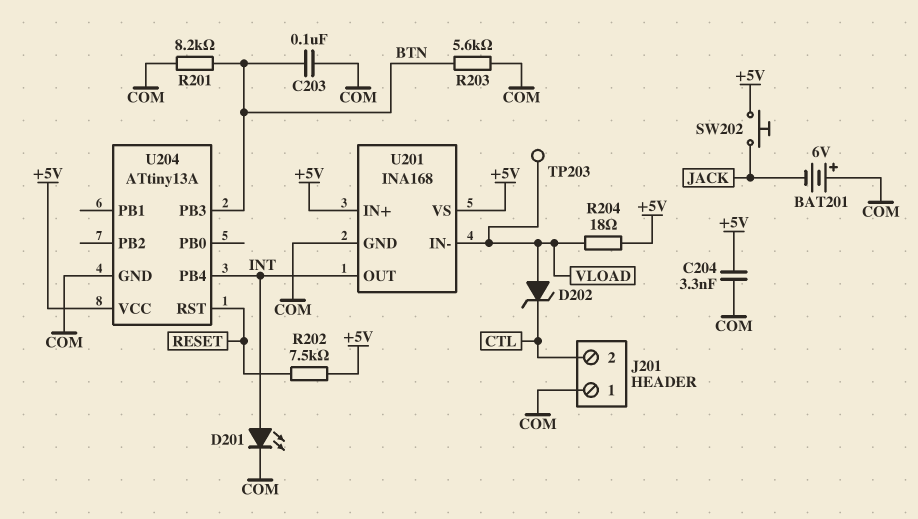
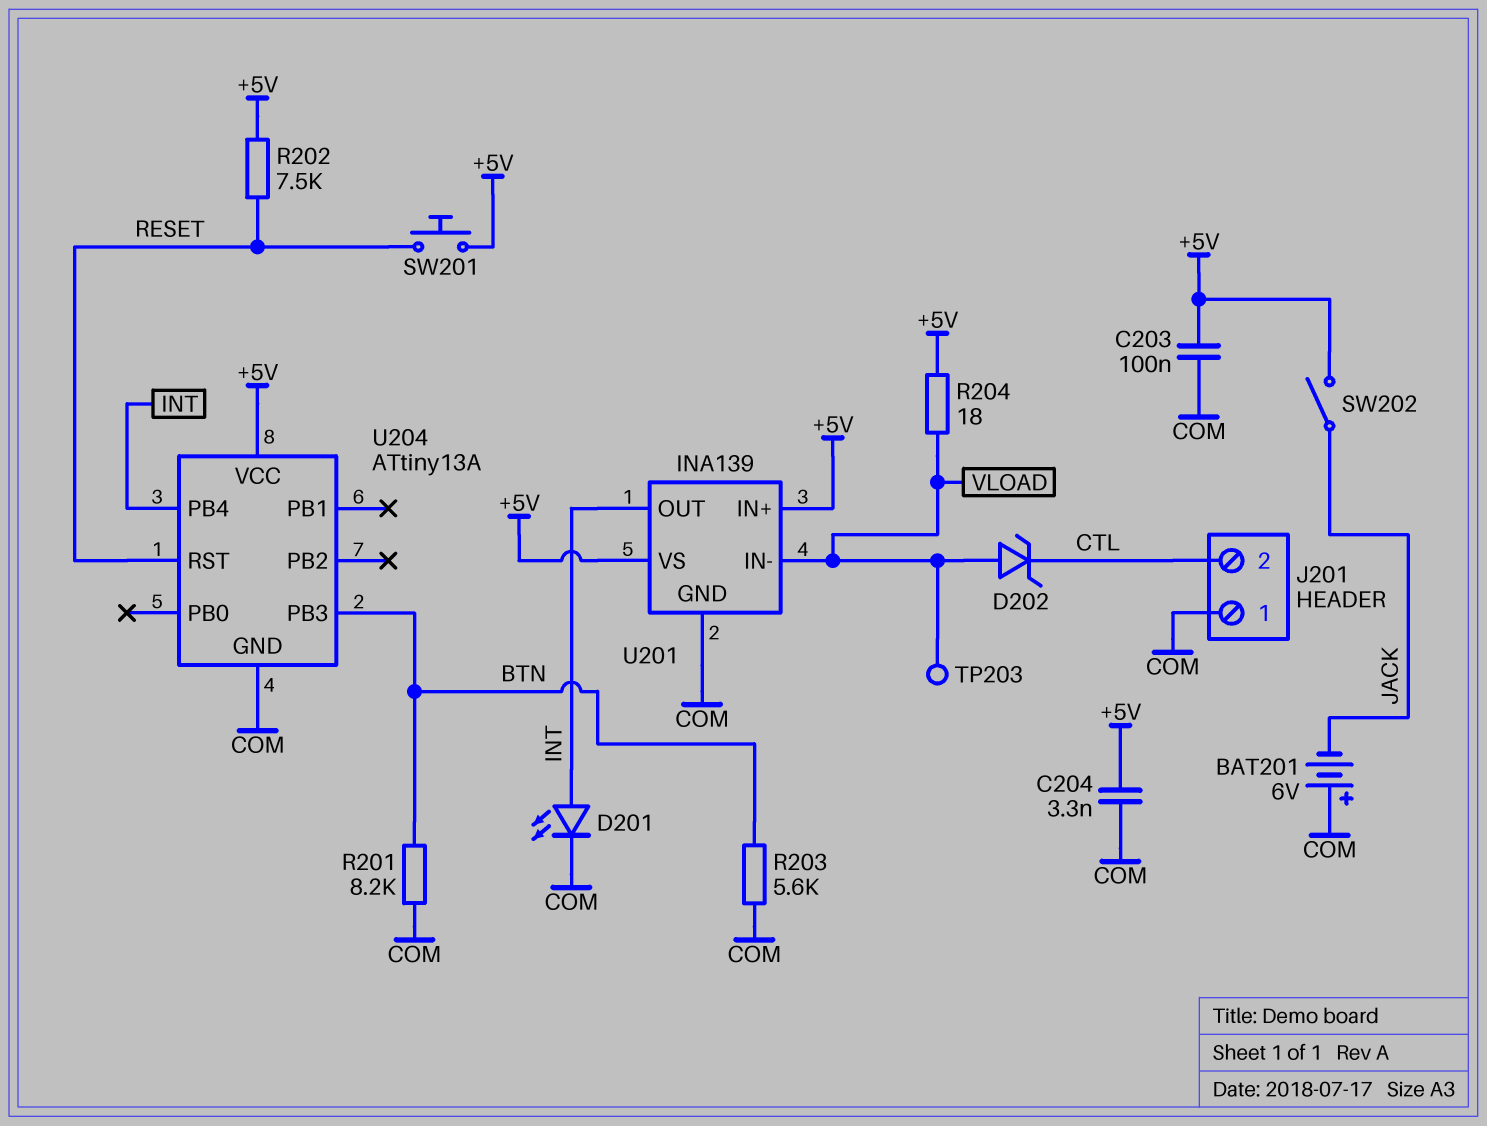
C203: 100nF (BTN, COM) -> 100nF (+5V, COM)
SW201: none -> button (+5V, RESET)
SW202: button (+5V, JACK) -> switch (+5V, JACK)
U201: INA168 -> INA139

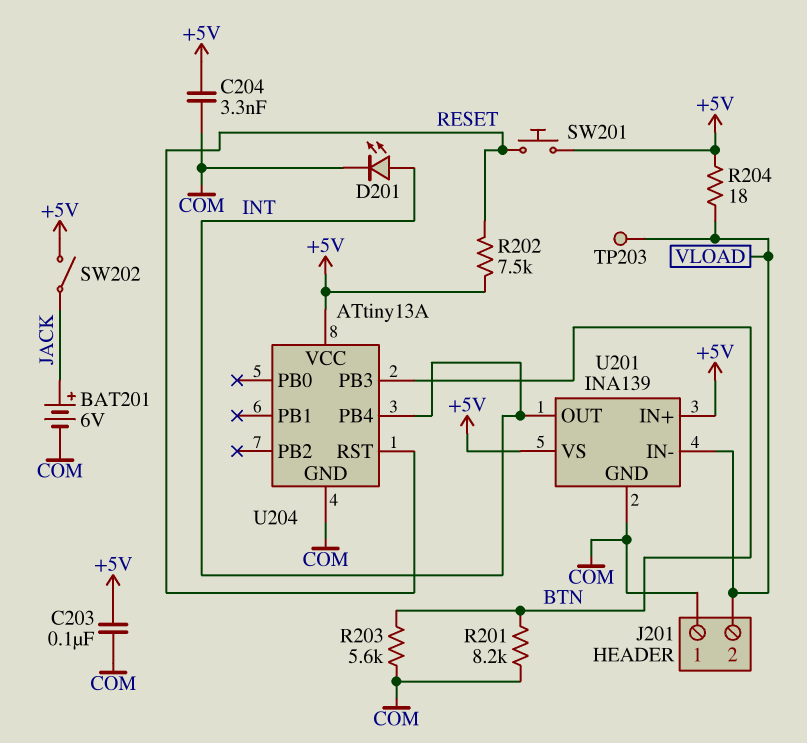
BAT201: 6V (plus COM, minus JACK) -> 6V (plus JACK, minus COM)
D202: zener (A VLOAD, K CTL) -> none
J201 pin 2: CTL -> VLOAD

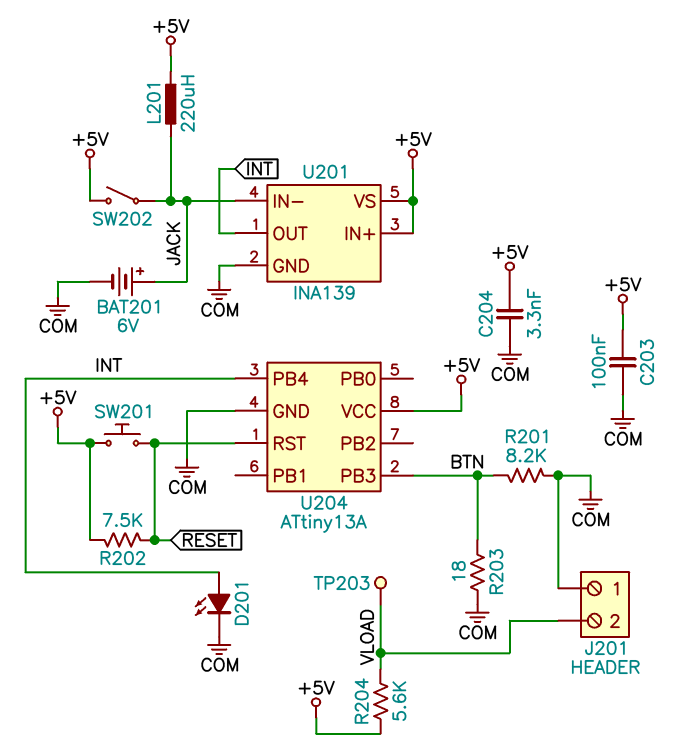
L201: none -> 220uH (+5V, JACK)
R203: 5.6k (BTN, COM) -> 18 (BTN, COM)
R204: 18 (+5V, VLOAD) -> 5.6k (+5V, VLOAD)
U201 pin IN-: VLOAD -> JACK

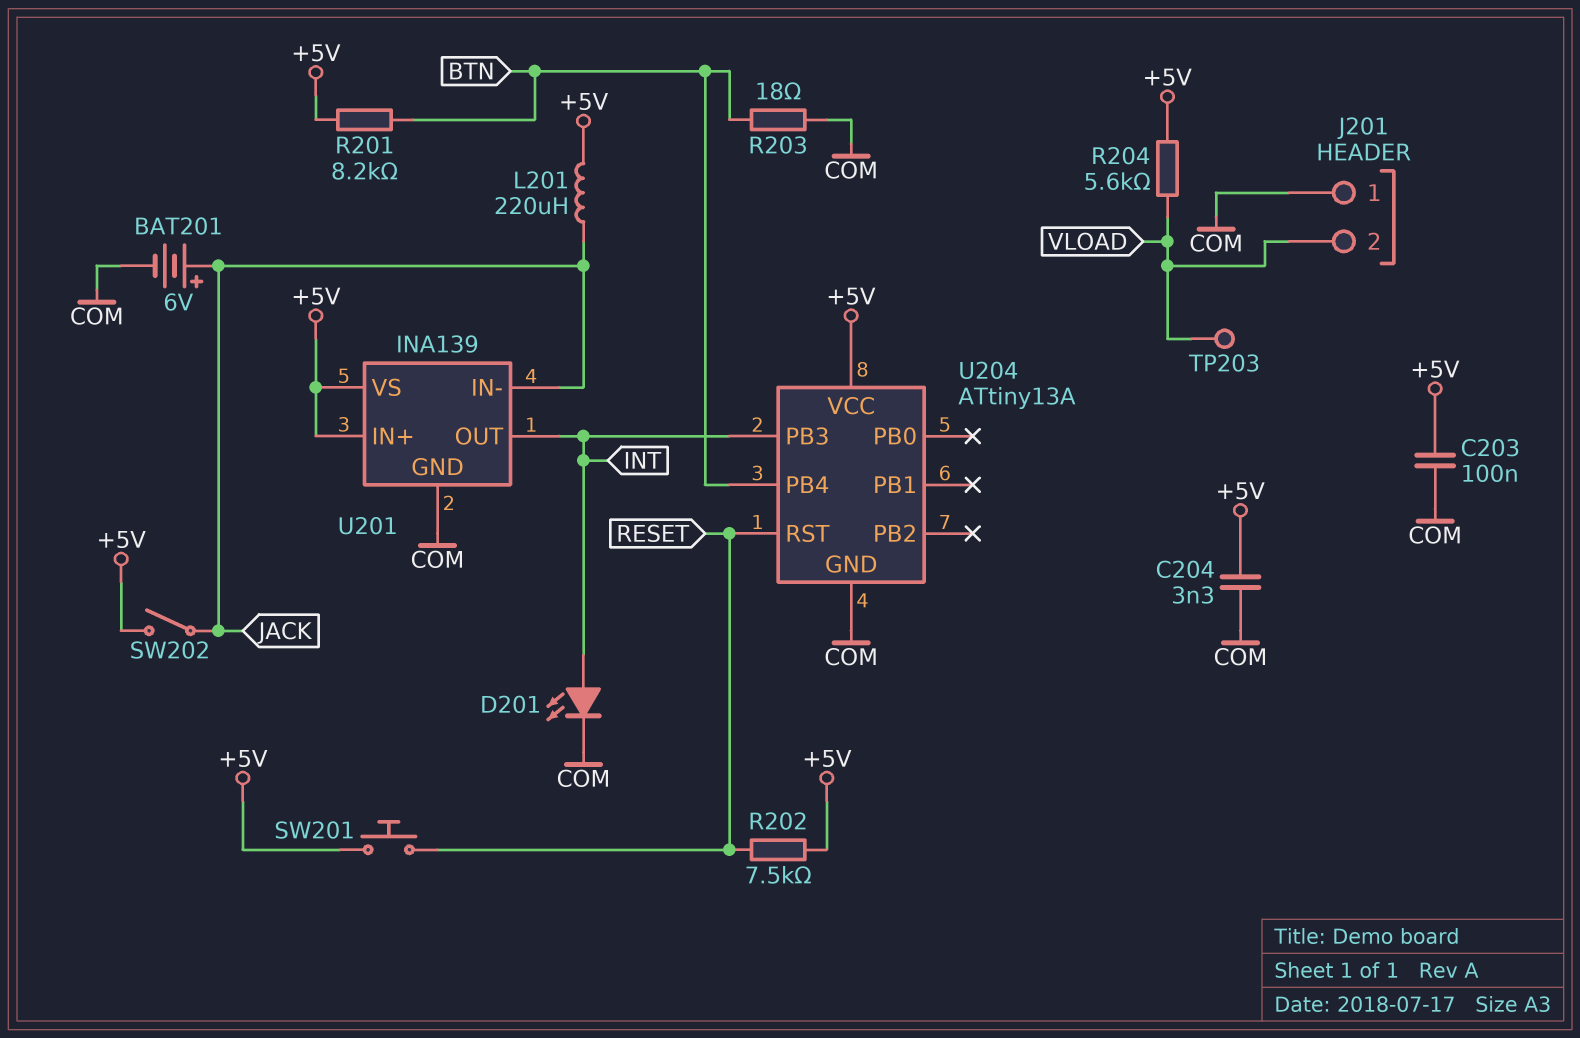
R201: 8.2k (BTN, COM) -> 8.2k (+5V, BTN)
U204 pin PB3: BTN -> INT
U204 pin PB4: INT -> BTN

